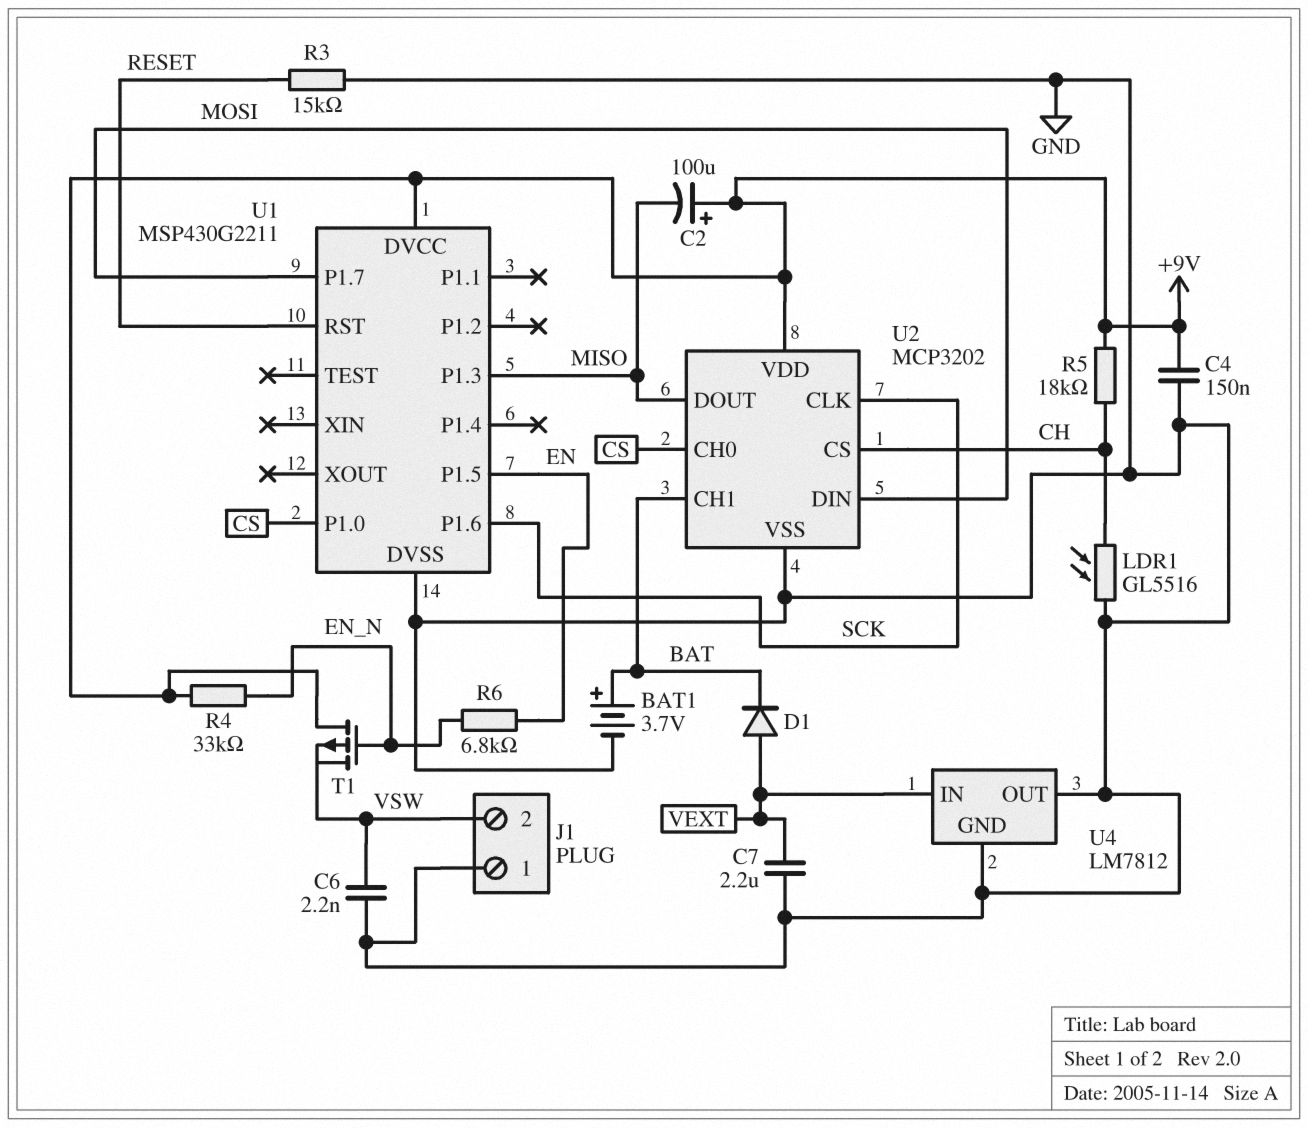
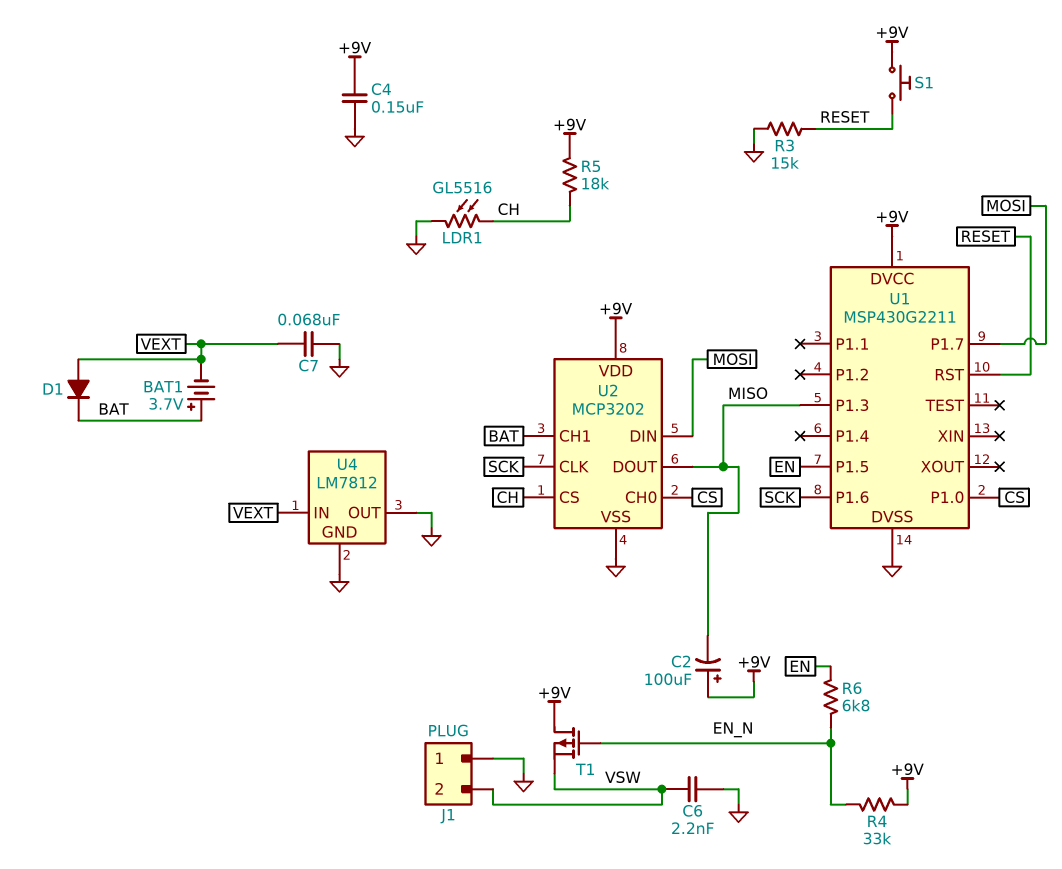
BAT1: 3.7V (plus BAT, minus GND) -> 3.7V (plus BAT, minus VEXT)
C7: 2.2uF (GND, VEXT) -> 68nF (GND, VEXT)
S1: none -> button (+9V, RESET)

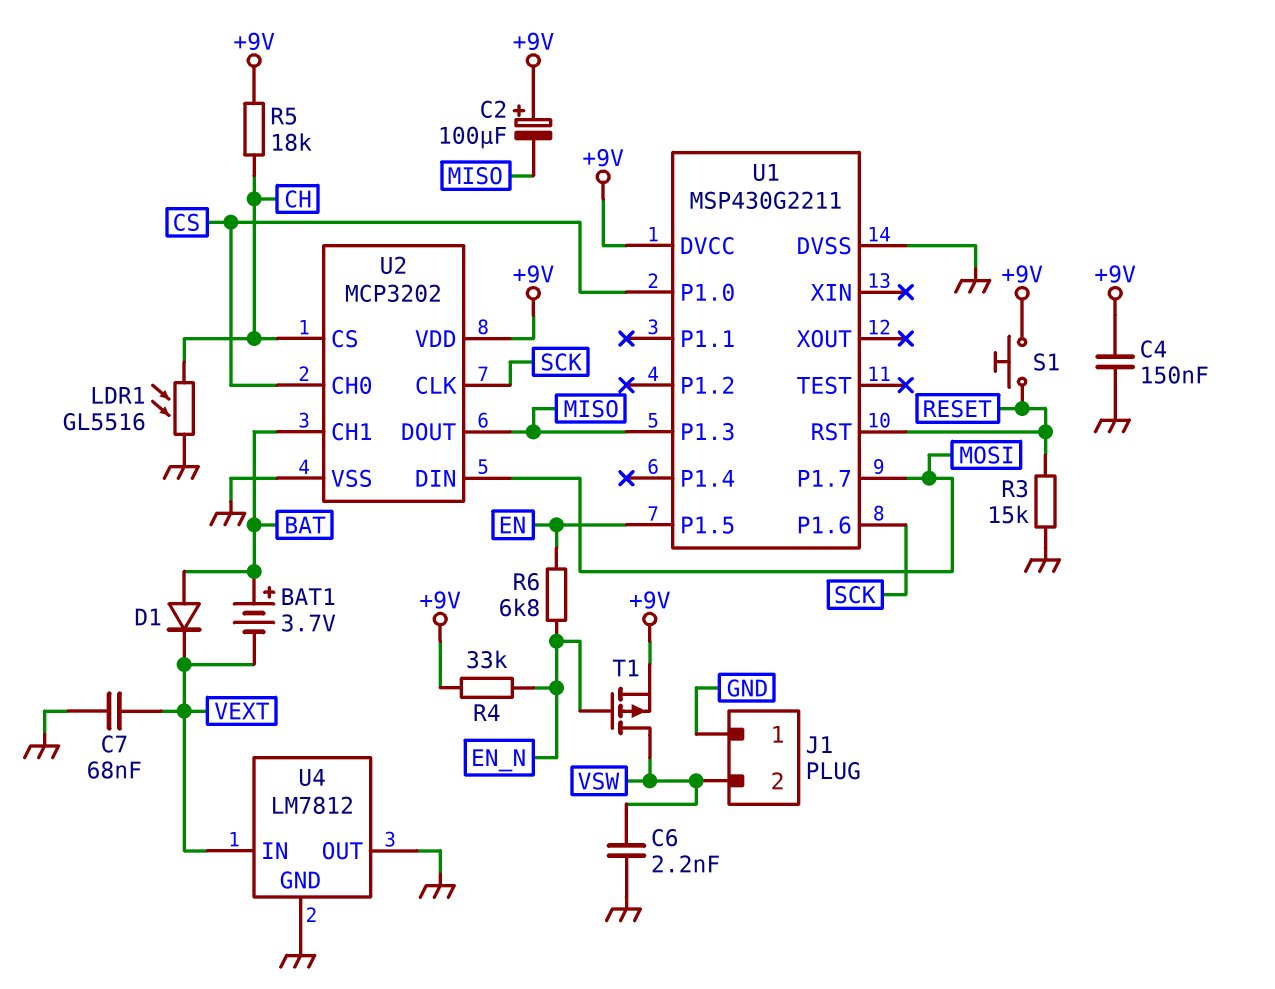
D1: diode (A VEXT, K BAT) -> diode (A BAT, K VEXT)
T1: PMOS (G EN_N, D +9V, S VSW) -> PMOS (G EN_N, D VSW, S +9V)

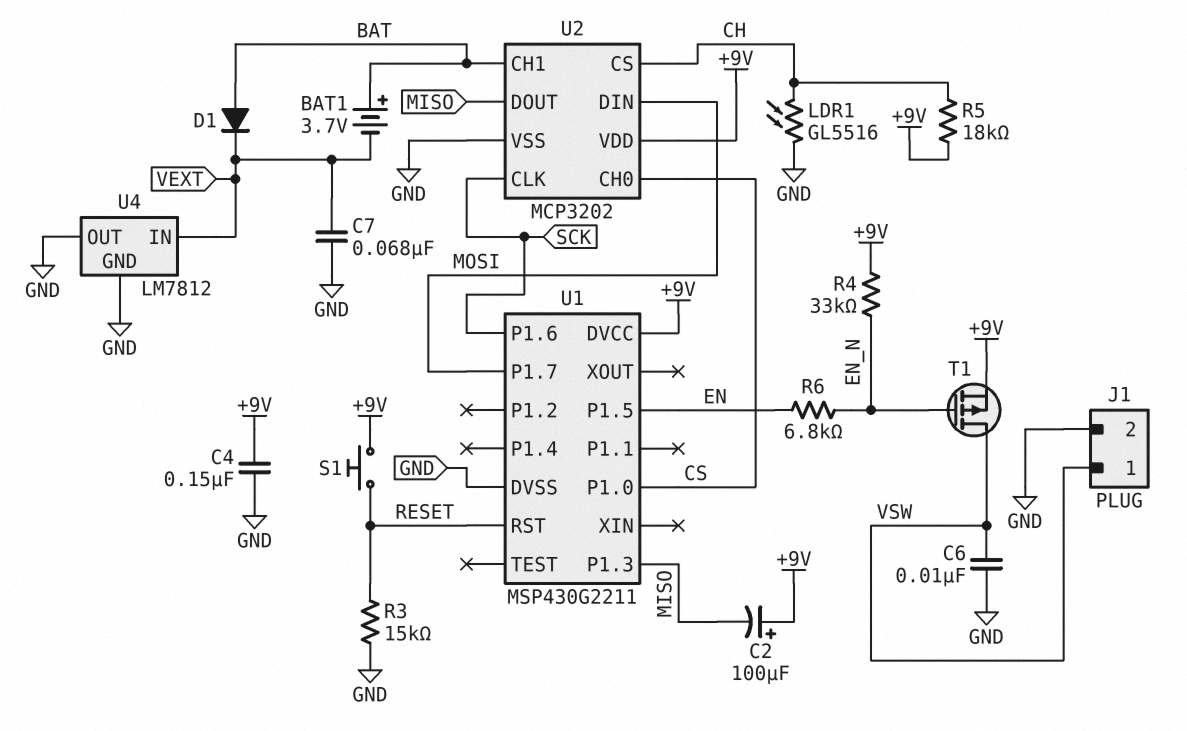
C6: 2.2nF (GND, VSW) -> 10nF (GND, VSW)
J1 pin 1: GND -> VSW
J1 pin 2: VSW -> GND

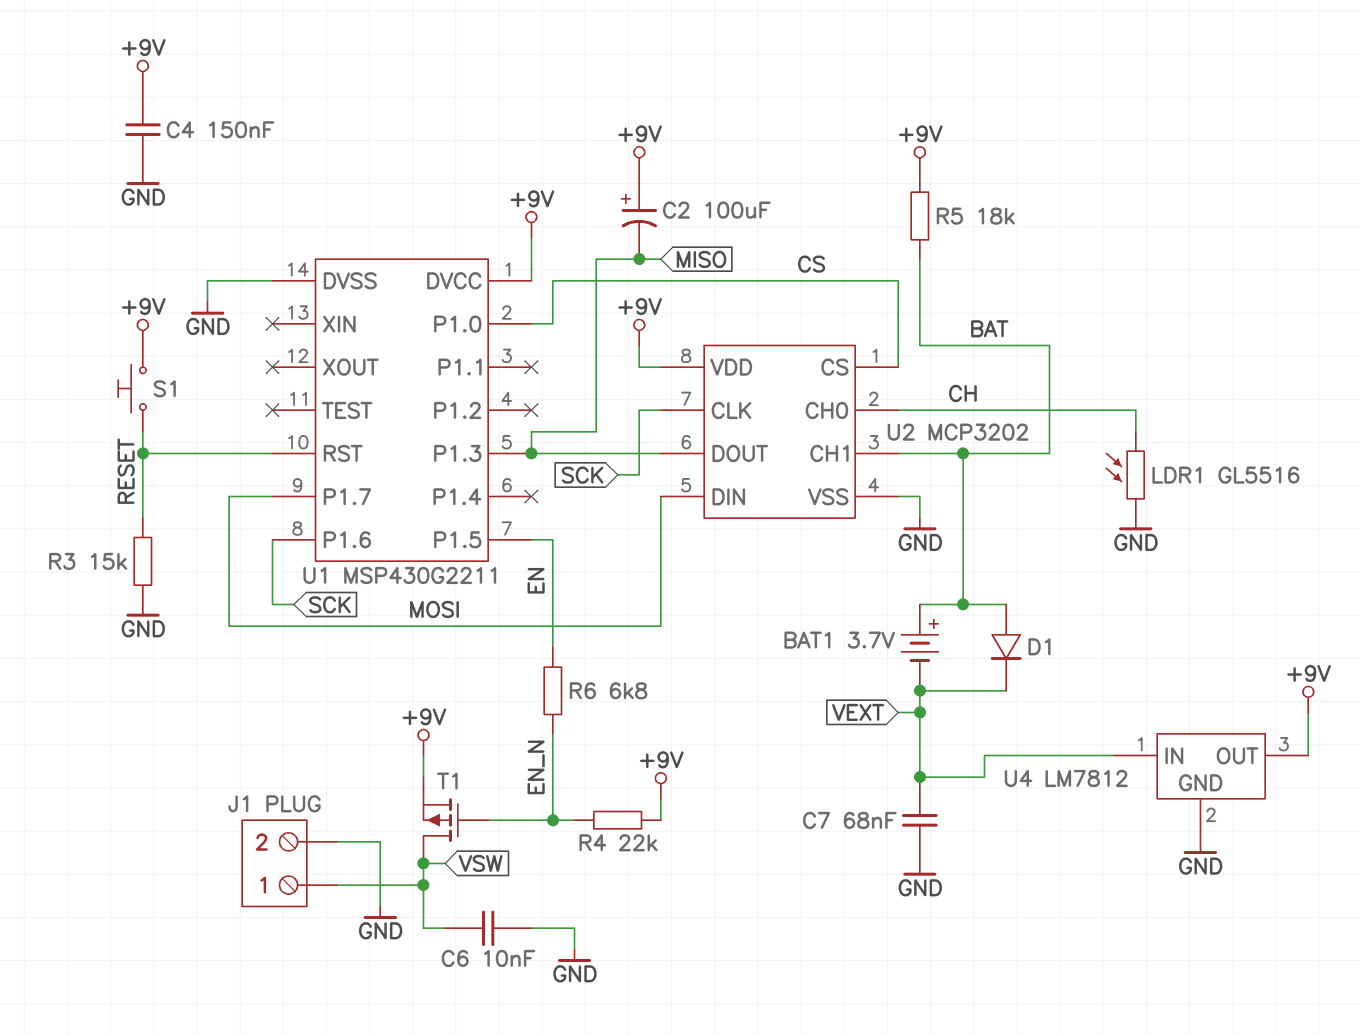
R4: 33k (+9V, EN_N) -> 22k (+9V, EN_N)
R5: 18k (+9V, CH) -> 18k (+9V, BAT)
U2 pin CH0: CS -> CH
U2 pin CS: CH -> CS
U4 pin OUT: GND -> +9V

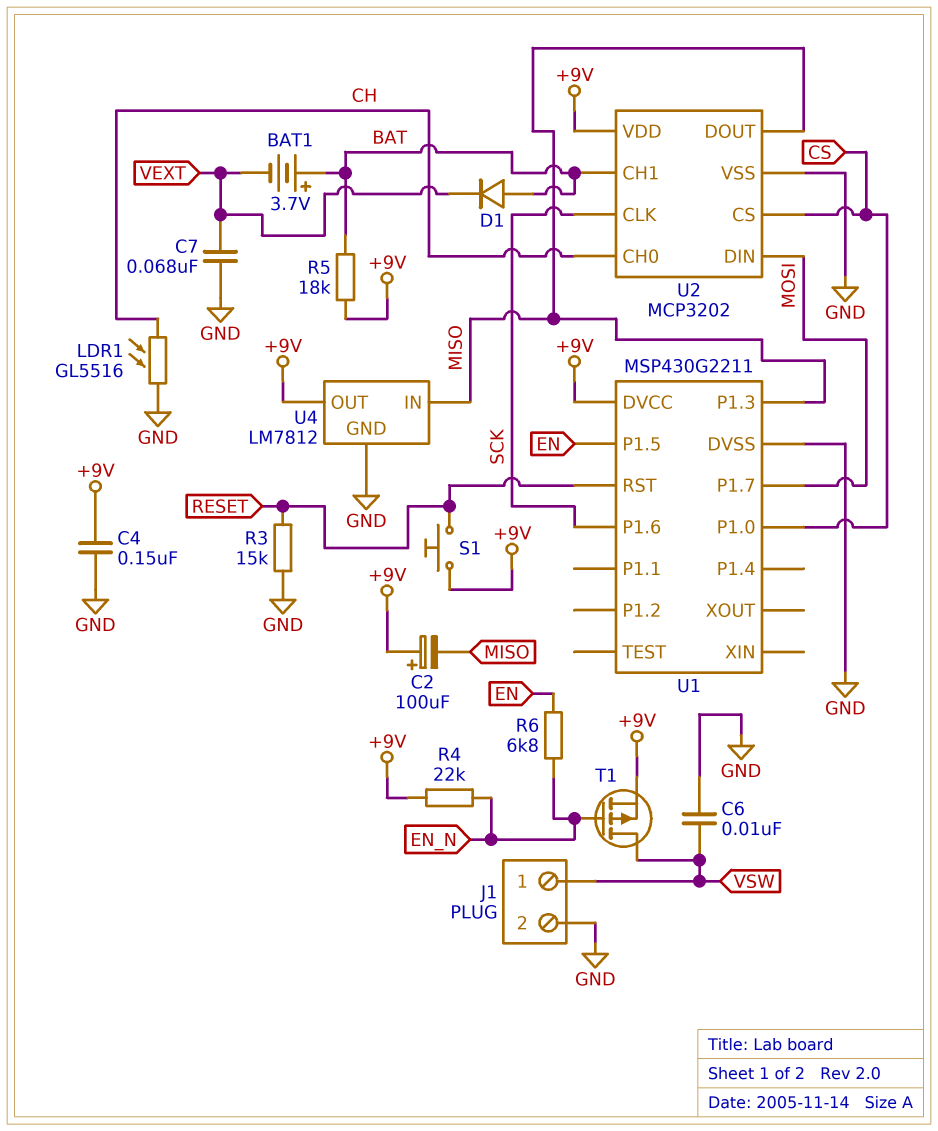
U4 pin IN: VEXT -> MISO

